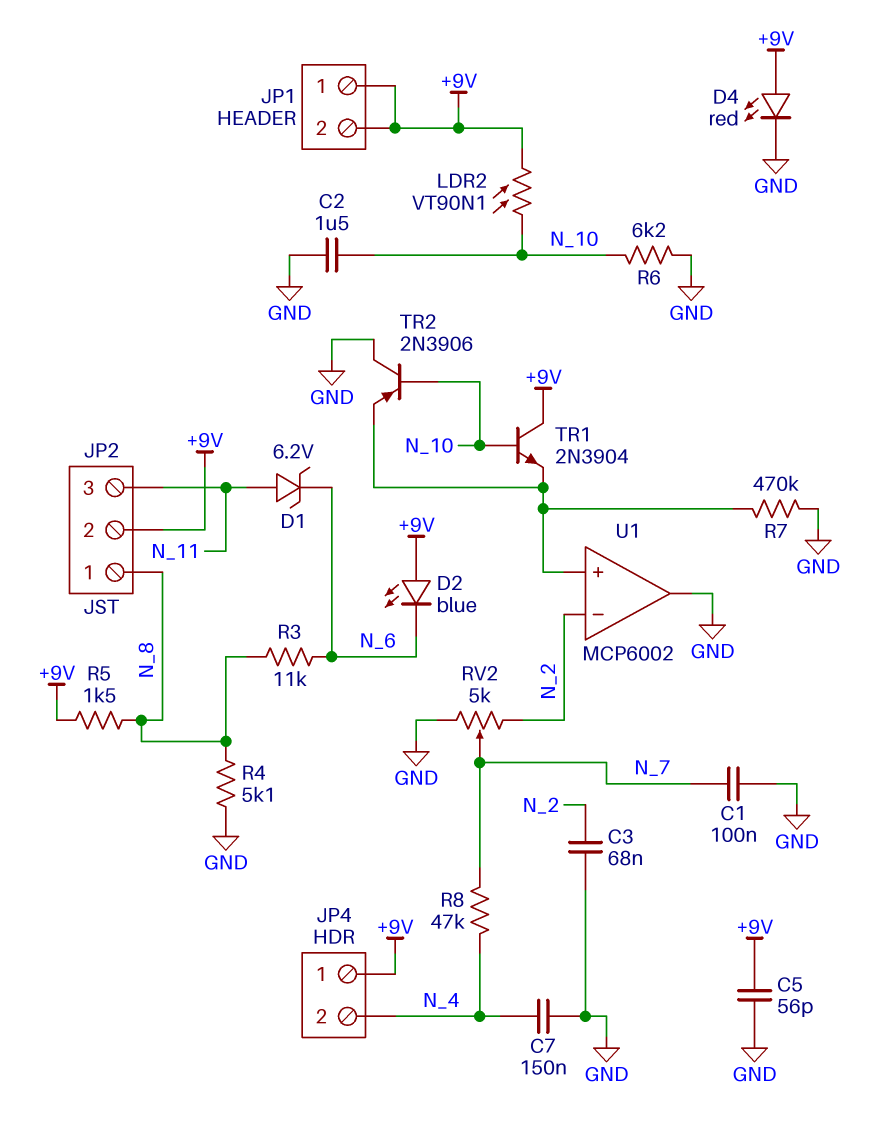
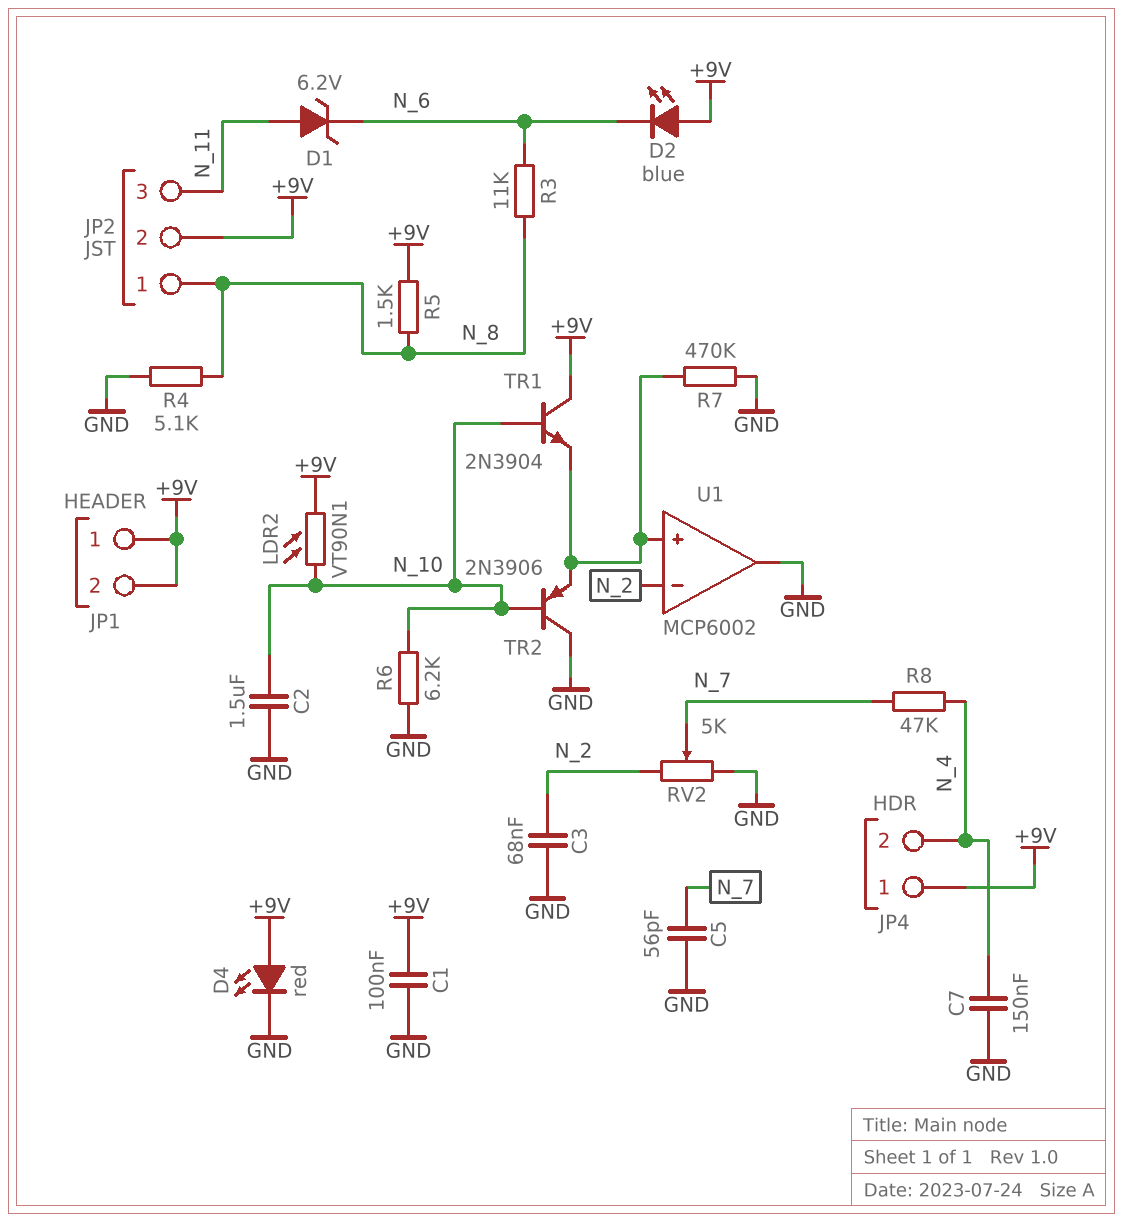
C1: 100nF (GND, N_7) -> 100nF (+9V, GND)
C5: 56pF (+9V, GND) -> 56pF (GND, N_7)

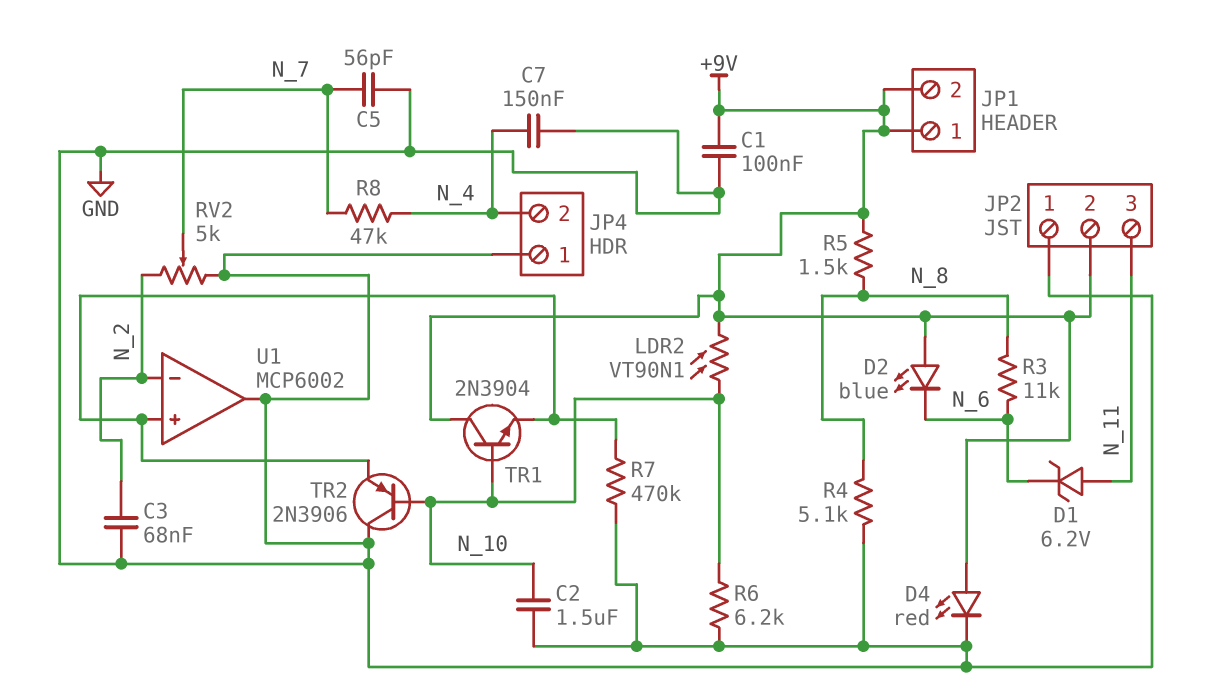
JP2 pin 1: N_8 -> GND
JP4 pin 1: +9V -> GND

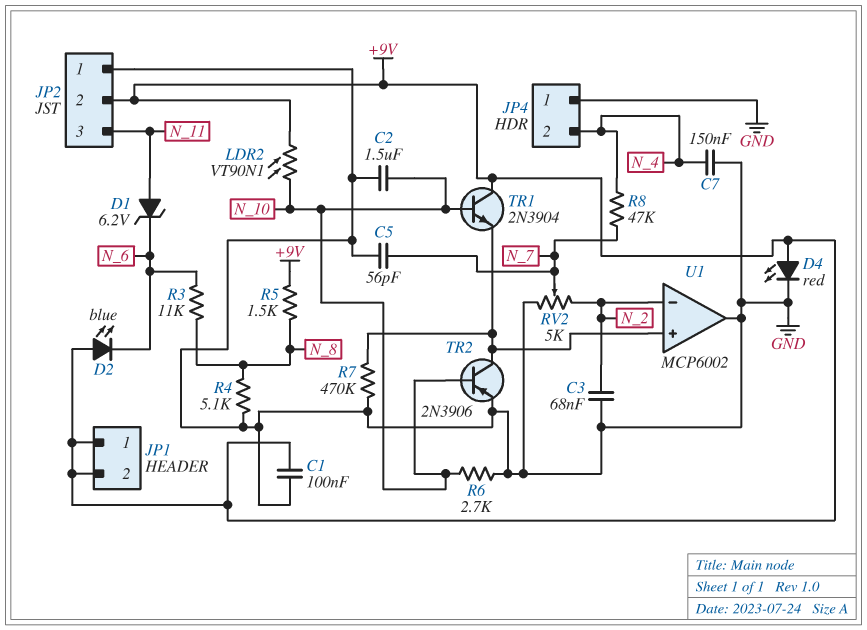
R6: 6.2k (GND, N_10) -> 2.7k (GND, N_10)
TR2: PNP 2N3906 (B N_10, C GND, E U1/in+) -> PNP 2N3906 (B N_10, C U1/in+, E GND)

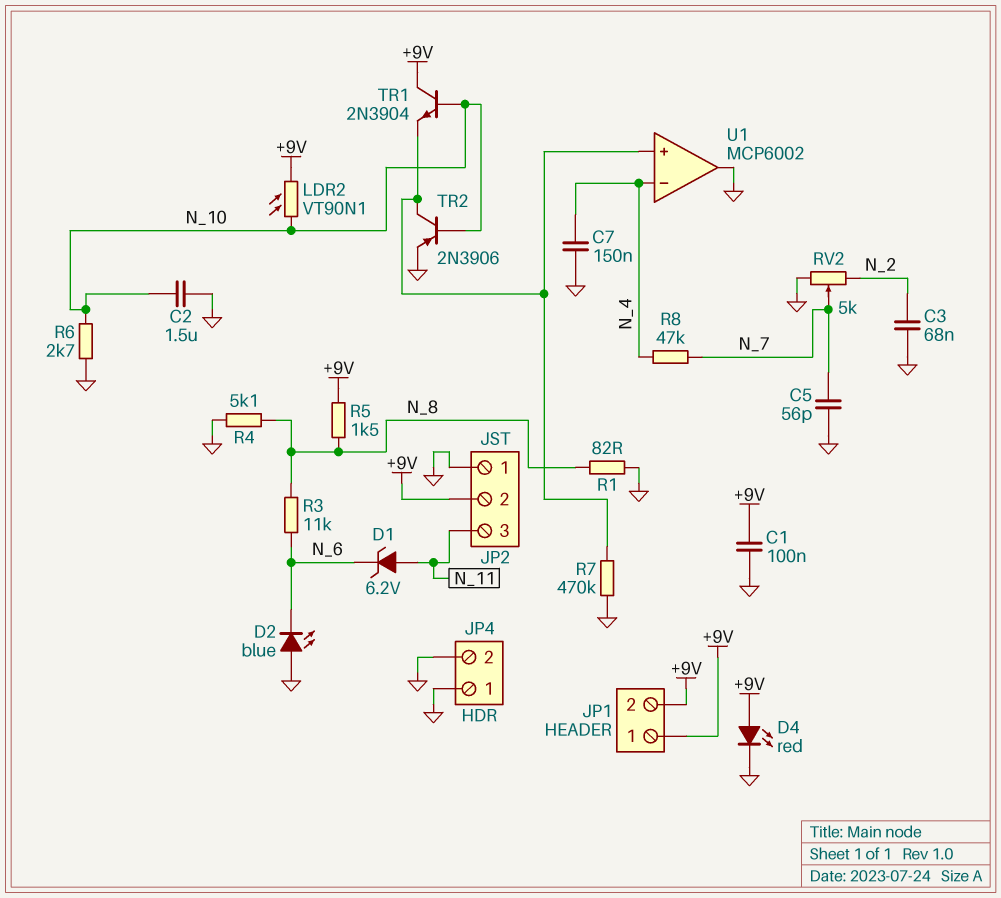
D2: LED blue (A +9V, K N_6) -> LED blue (A GND, K N_6)
JP4 pin 2: N_4 -> GND
R1: none -> 82 (GND, N_8)
U1 pin in-: N_2 -> N_4

